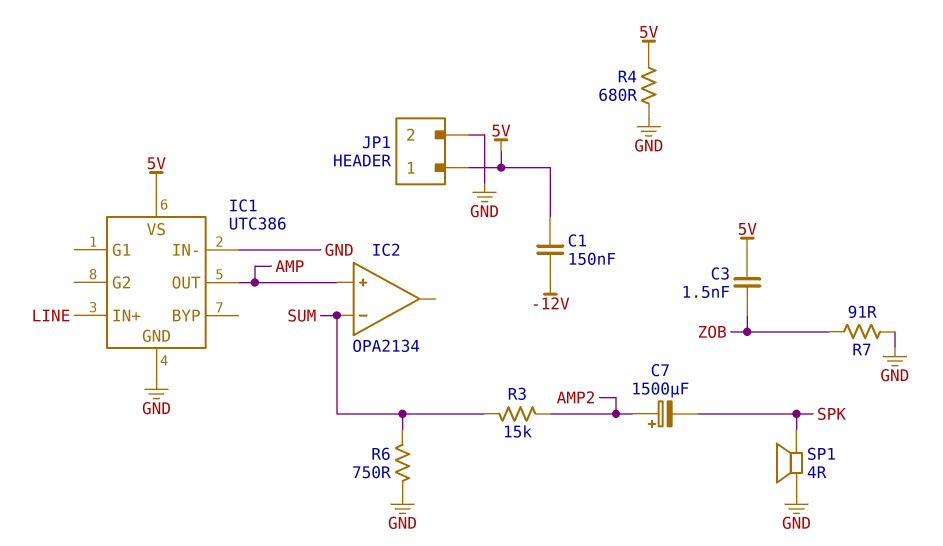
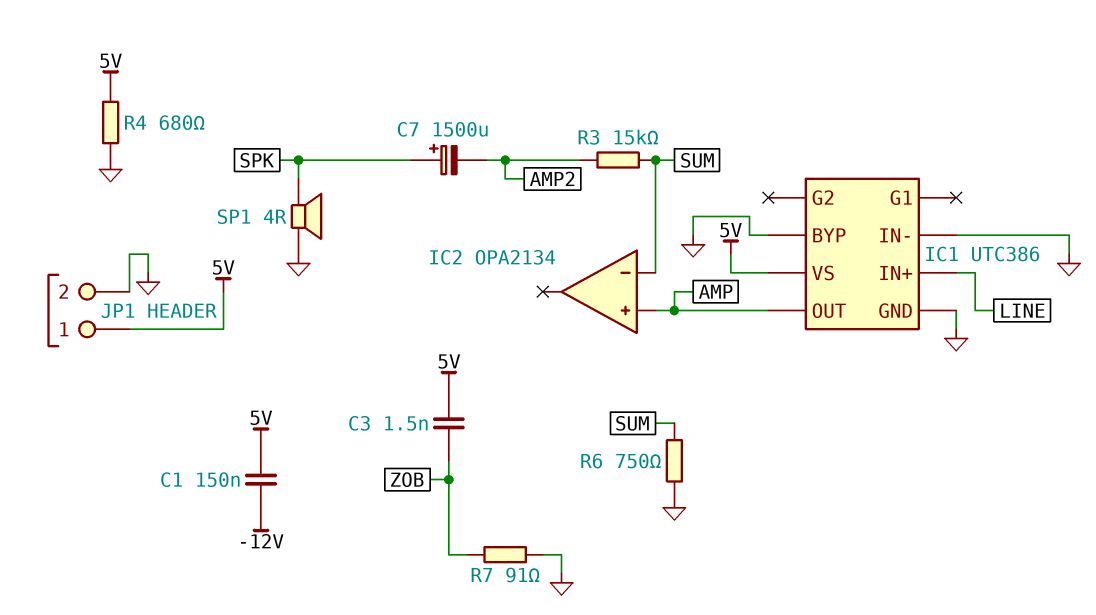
C7: 1500uF (plus AMP2, minus SPK) -> 1500uF (plus SPK, minus AMP2)
IC1 pin BYP: none -> GND

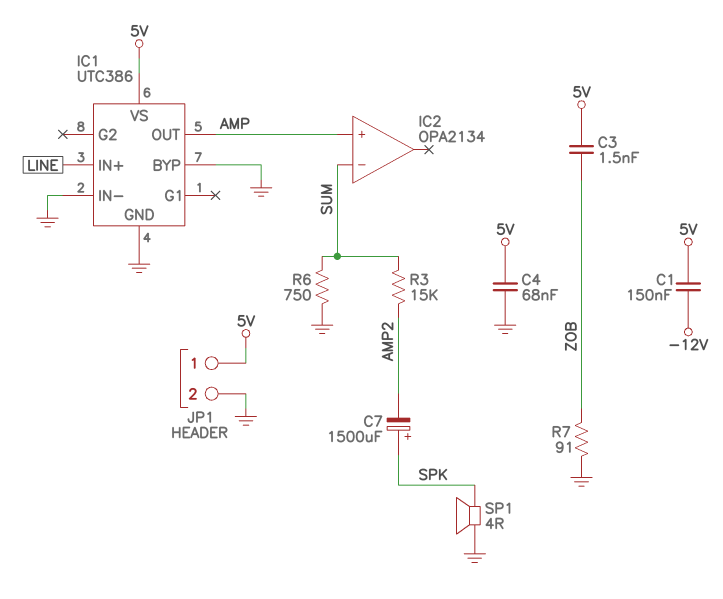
C4: none -> 68nF (5V, GND)
R4: 680 (5V, GND) -> none

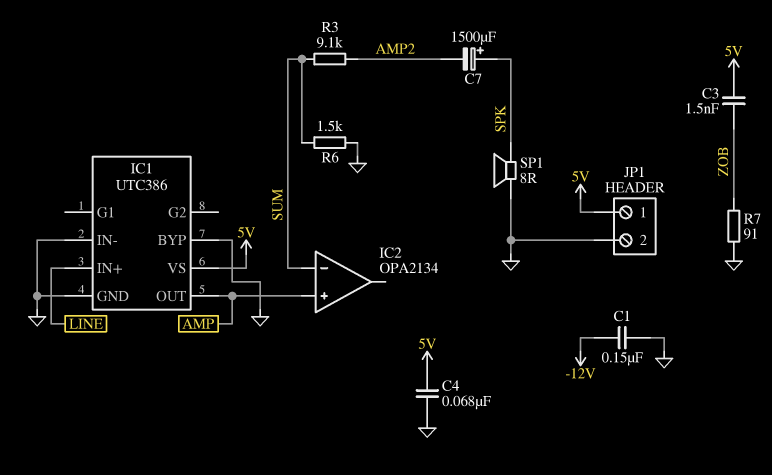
C1: 150nF (-12V, 5V) -> 150nF (-12V, GND)
R3: 15k (AMP2, SUM) -> 9.1k (AMP2, SUM)
R6: 750 (GND, SUM) -> 1.5k (GND, SUM)
SP1: speaker 4R (GND, SPK) -> speaker 8R (GND, SPK)

